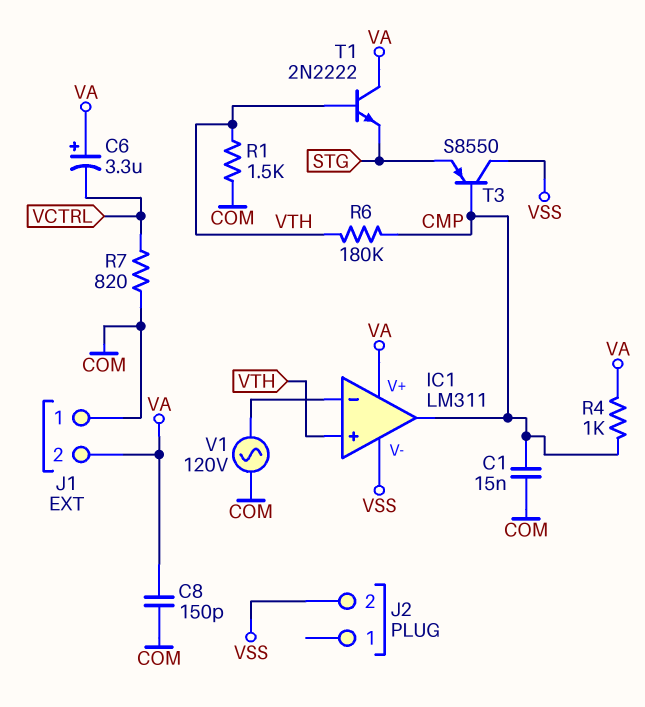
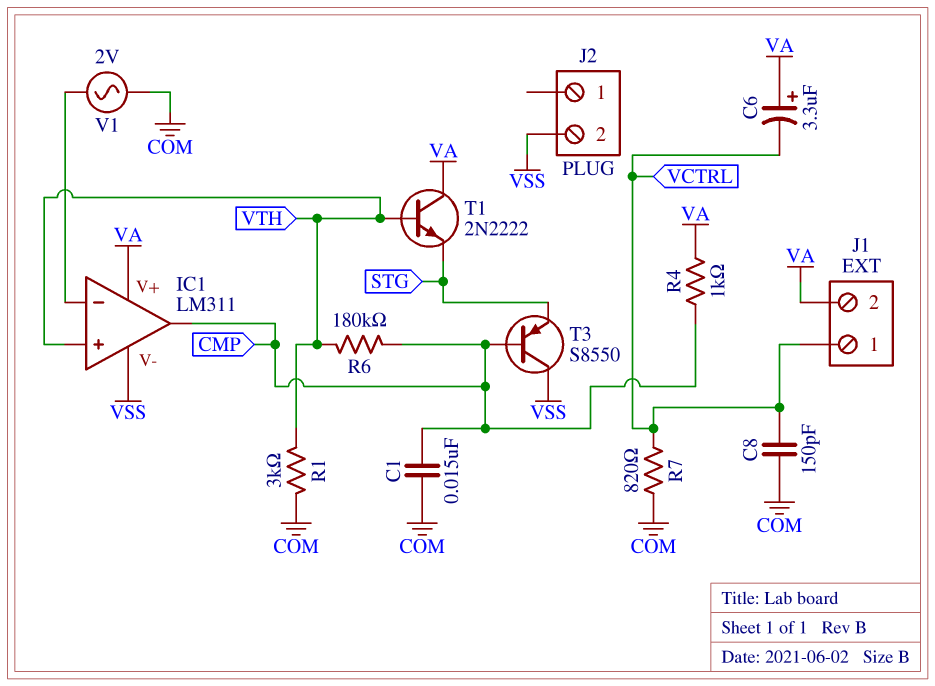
C8: 150pF (COM, VA) -> 150pF (COM, VCTRL)
J1 pin 1: COM -> VCTRL
R1: 1.5k (COM, VTH) -> 3k (COM, VTH)
V1: AC 120V (COM, IC1/in-) -> AC 2V (COM, IC1/in-)

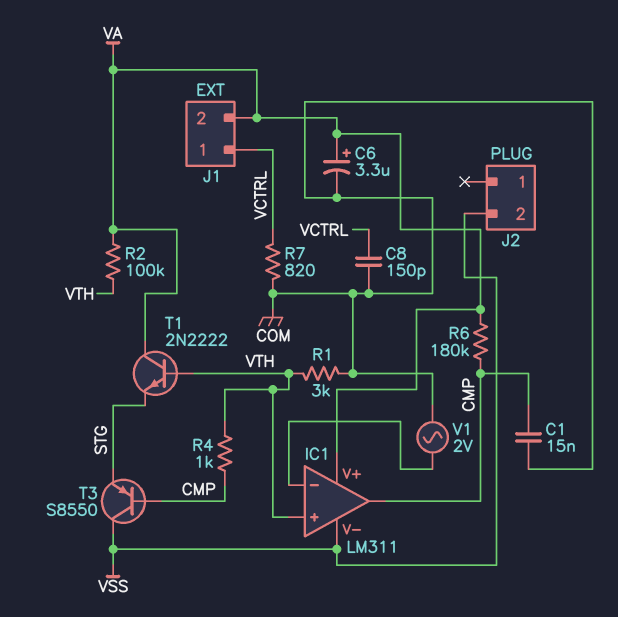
C6: 3.3uF (plus VA, minus VCTRL) -> 3.3uF (plus VA, minus COM)
R2: none -> 100k (VA, VTH)
R4: 1k (CMP, VA) -> 1k (CMP, VTH)
R6: 180k (CMP, VTH) -> 180k (CMP, VA)

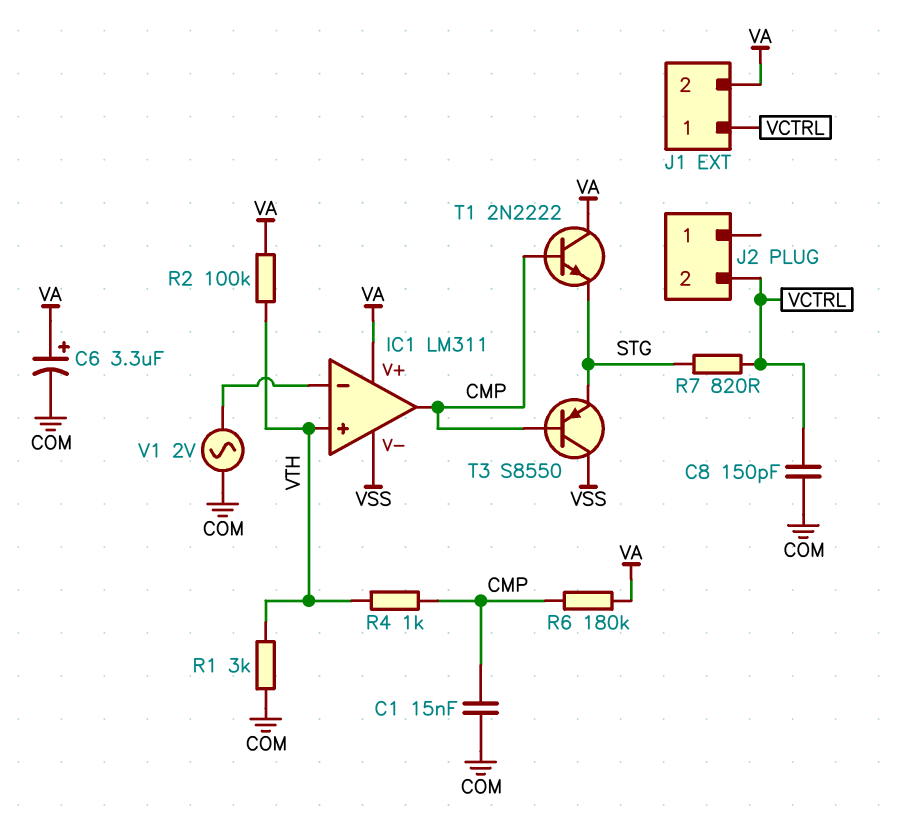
J2 pin 2: VSS -> VCTRL
R7: 820 (COM, VCTRL) -> 820 (STG, VCTRL)
T1: NPN 2N2222 (B VTH, C VA, E STG) -> NPN 2N2222 (B CMP, C VA, E STG)

